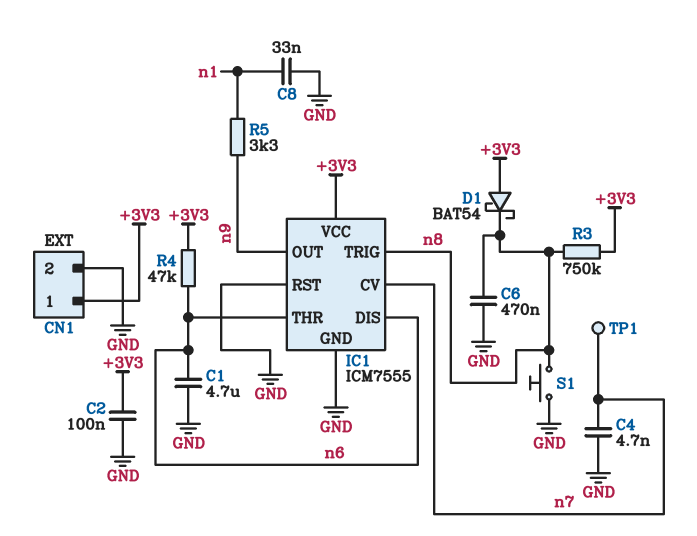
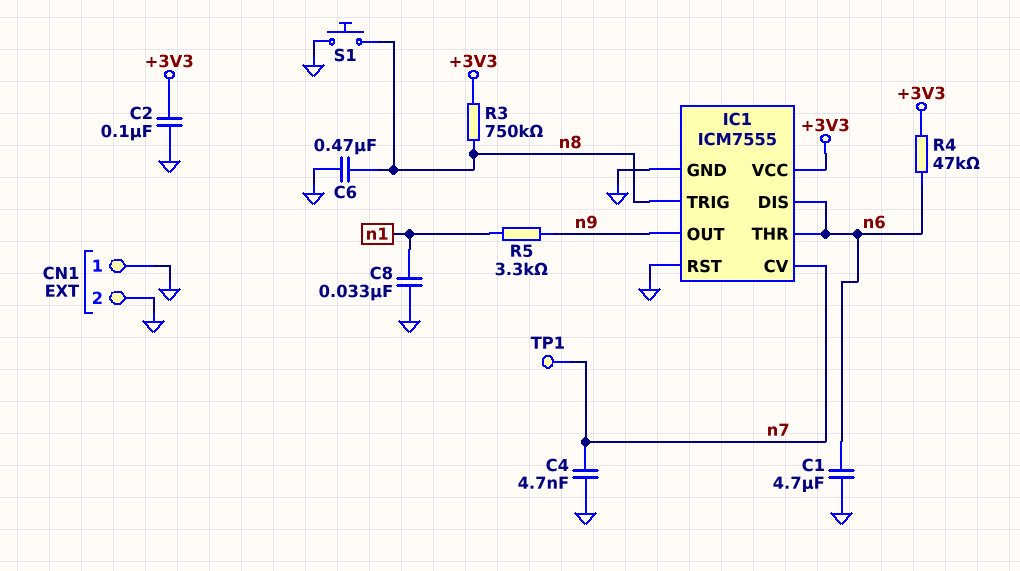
CN1 pin 1: +3V3 -> GND
D1: schottky BAT54 (A +3V3, K n8) -> none

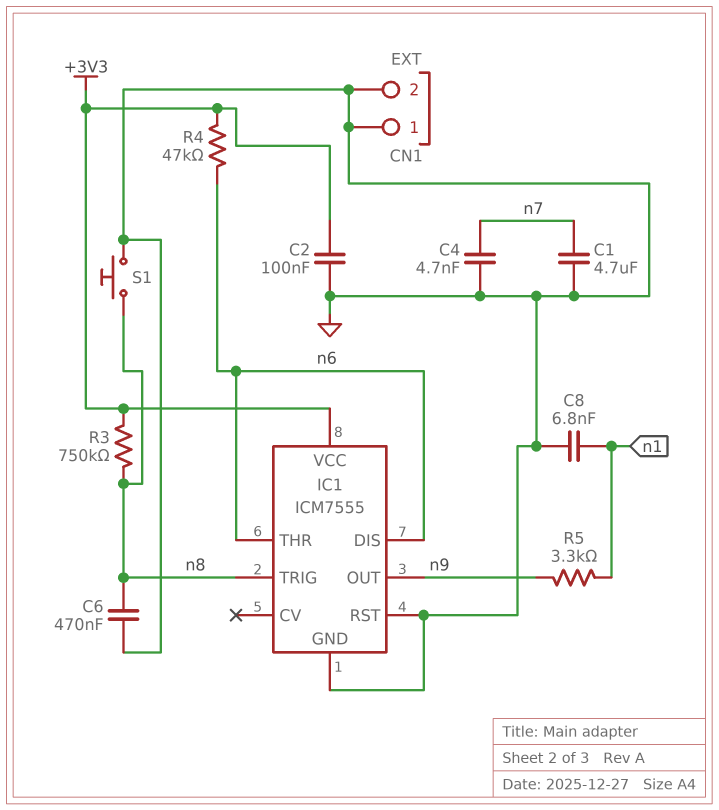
C1: 4.7uF (GND, n6) -> 4.7uF (GND, n7)
C8: 33nF (GND, n1) -> 6.8nF (GND, n1)
IC1 pin CV: n7 -> none
TP1: test point (n7) -> none

